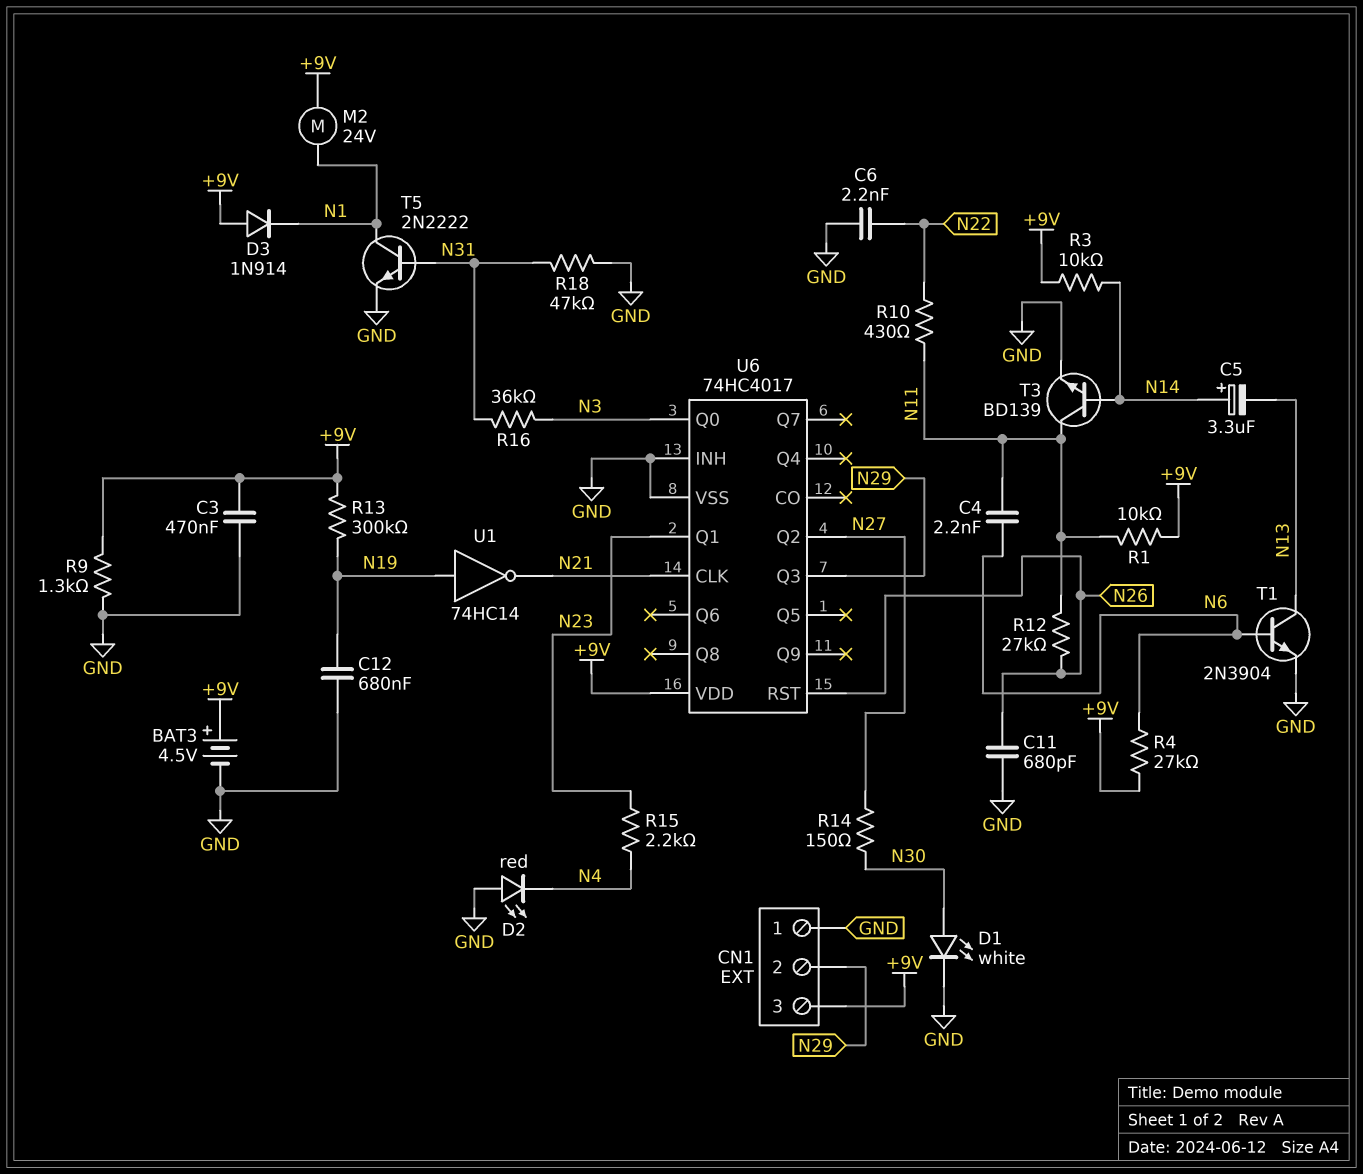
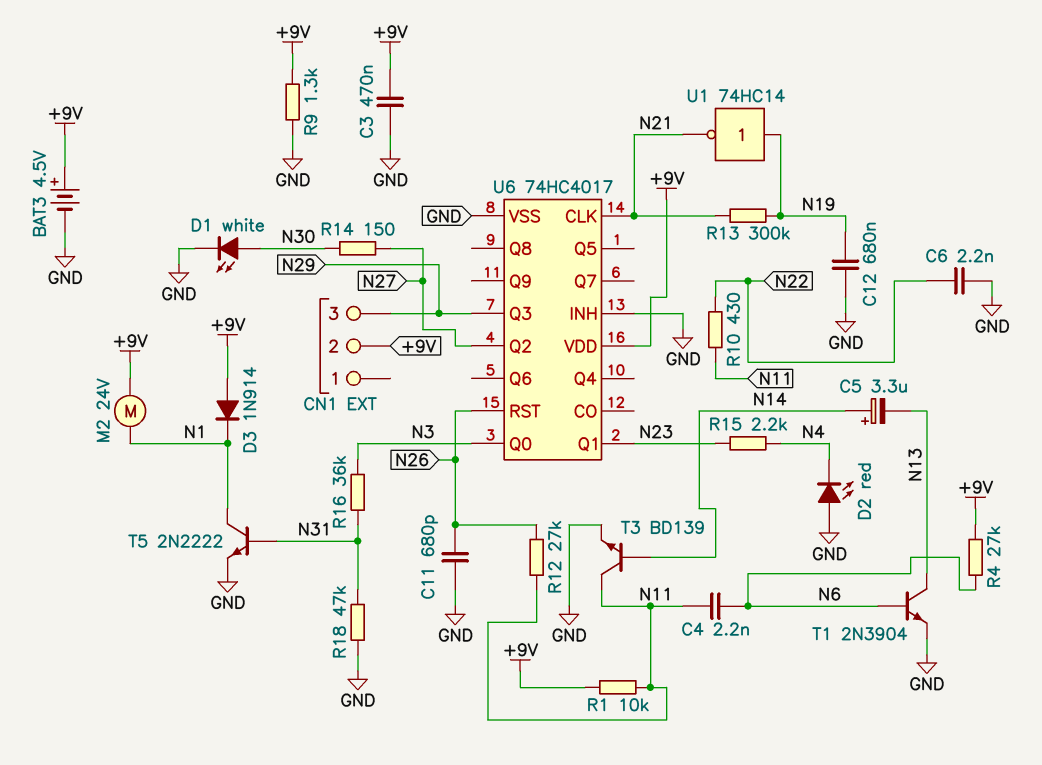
CN1 pin 1: GND -> none
CN1 pin 2: N29 -> +9V
CN1 pin 3: +9V -> N29
R3: 10k (+9V, N14) -> none
R13: 300k (+9V, N19) -> 300k (N19, N21)

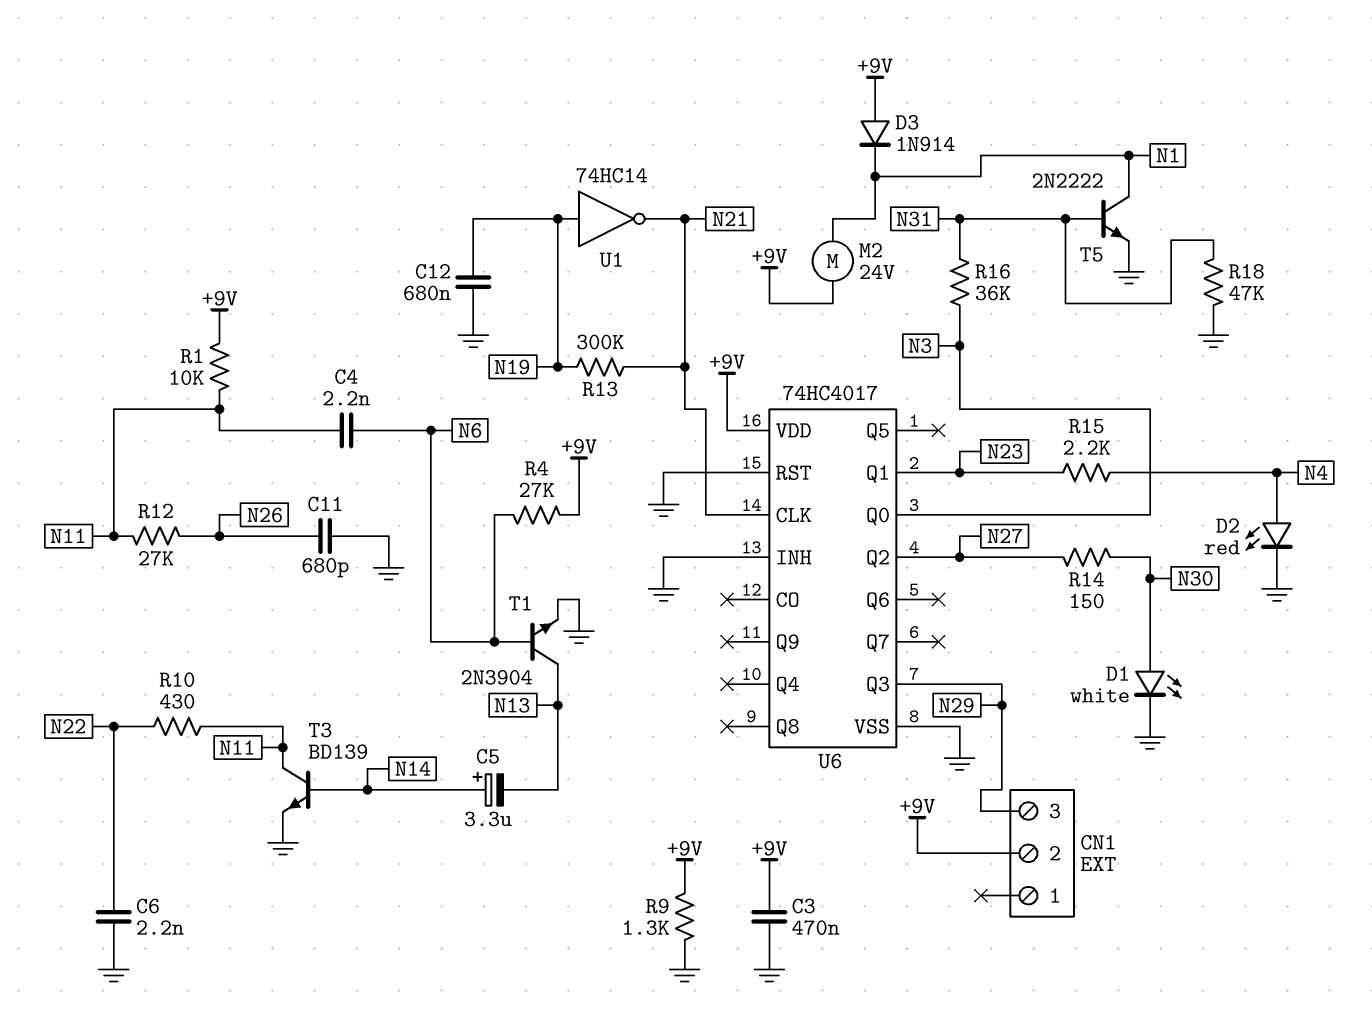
BAT3: 4.5V (plus +9V, minus GND) -> none
D2: LED red (A GND, K N4) -> LED red (A N4, K GND)
U6 pin RST: N26 -> GND

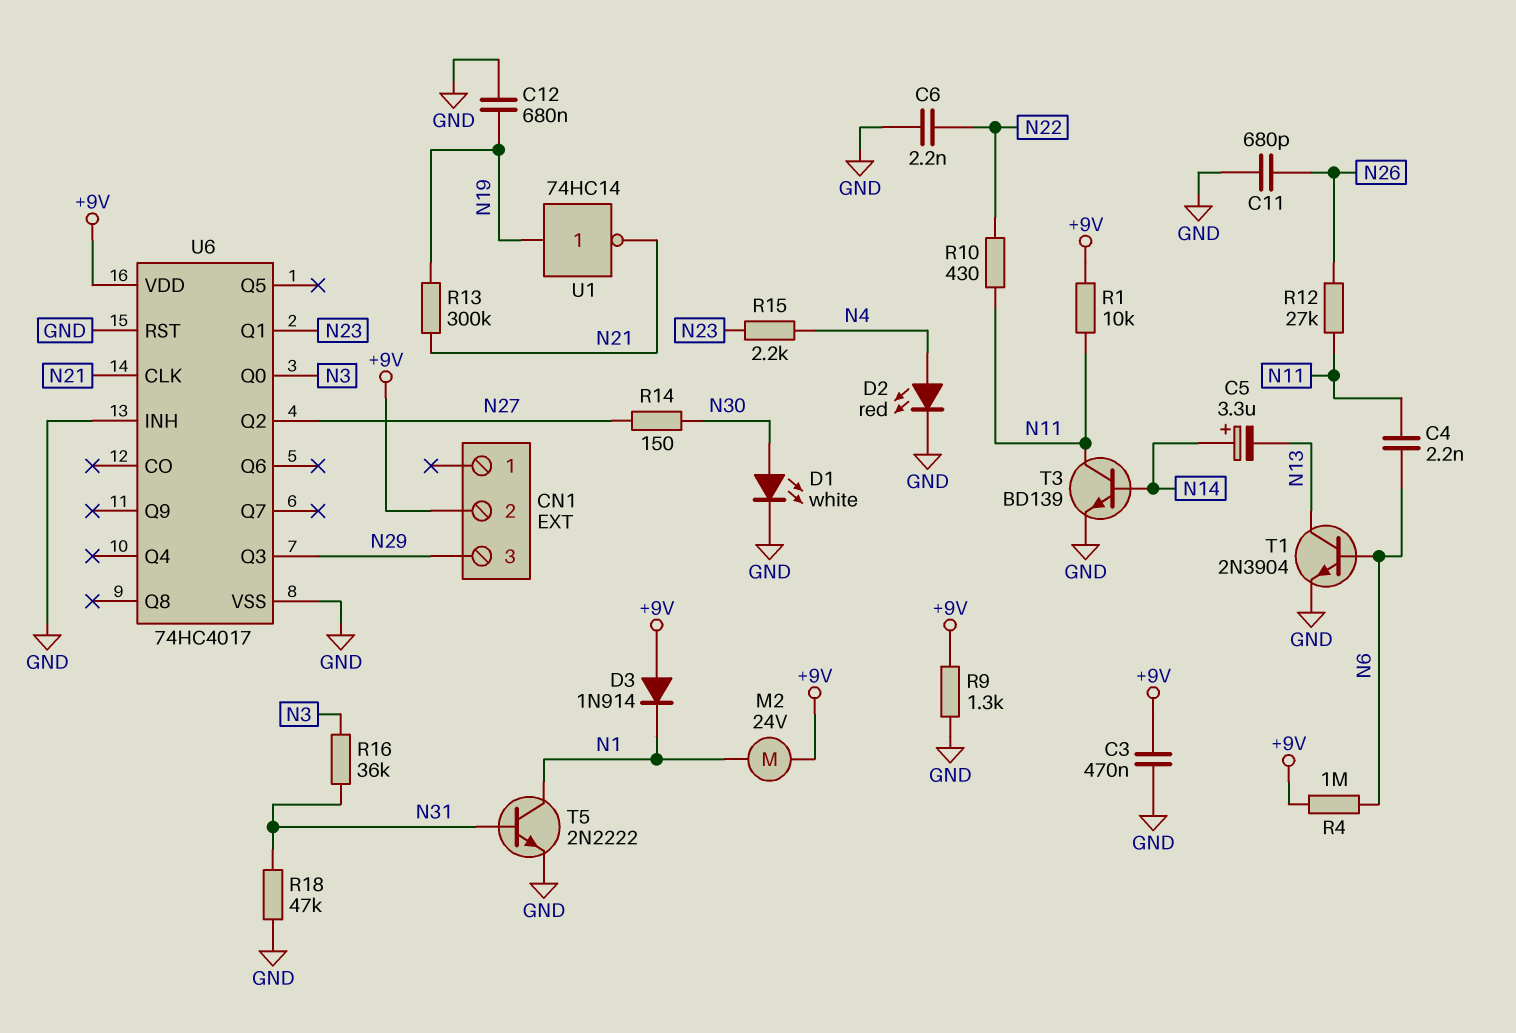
R4: 27k (+9V, N6) -> 1M (+9V, N6)

